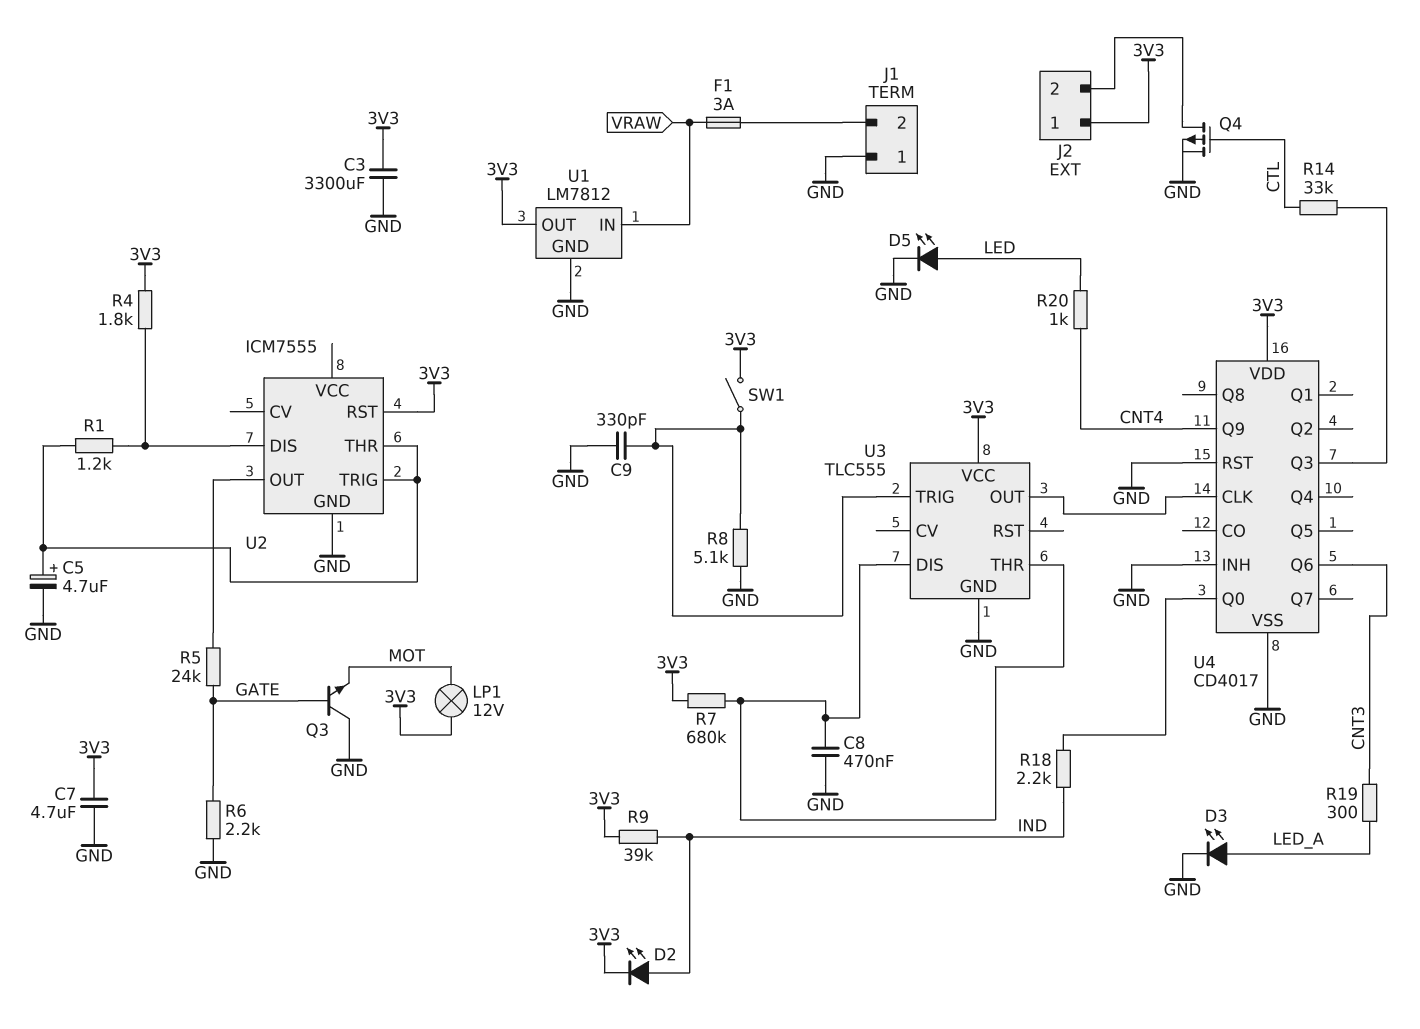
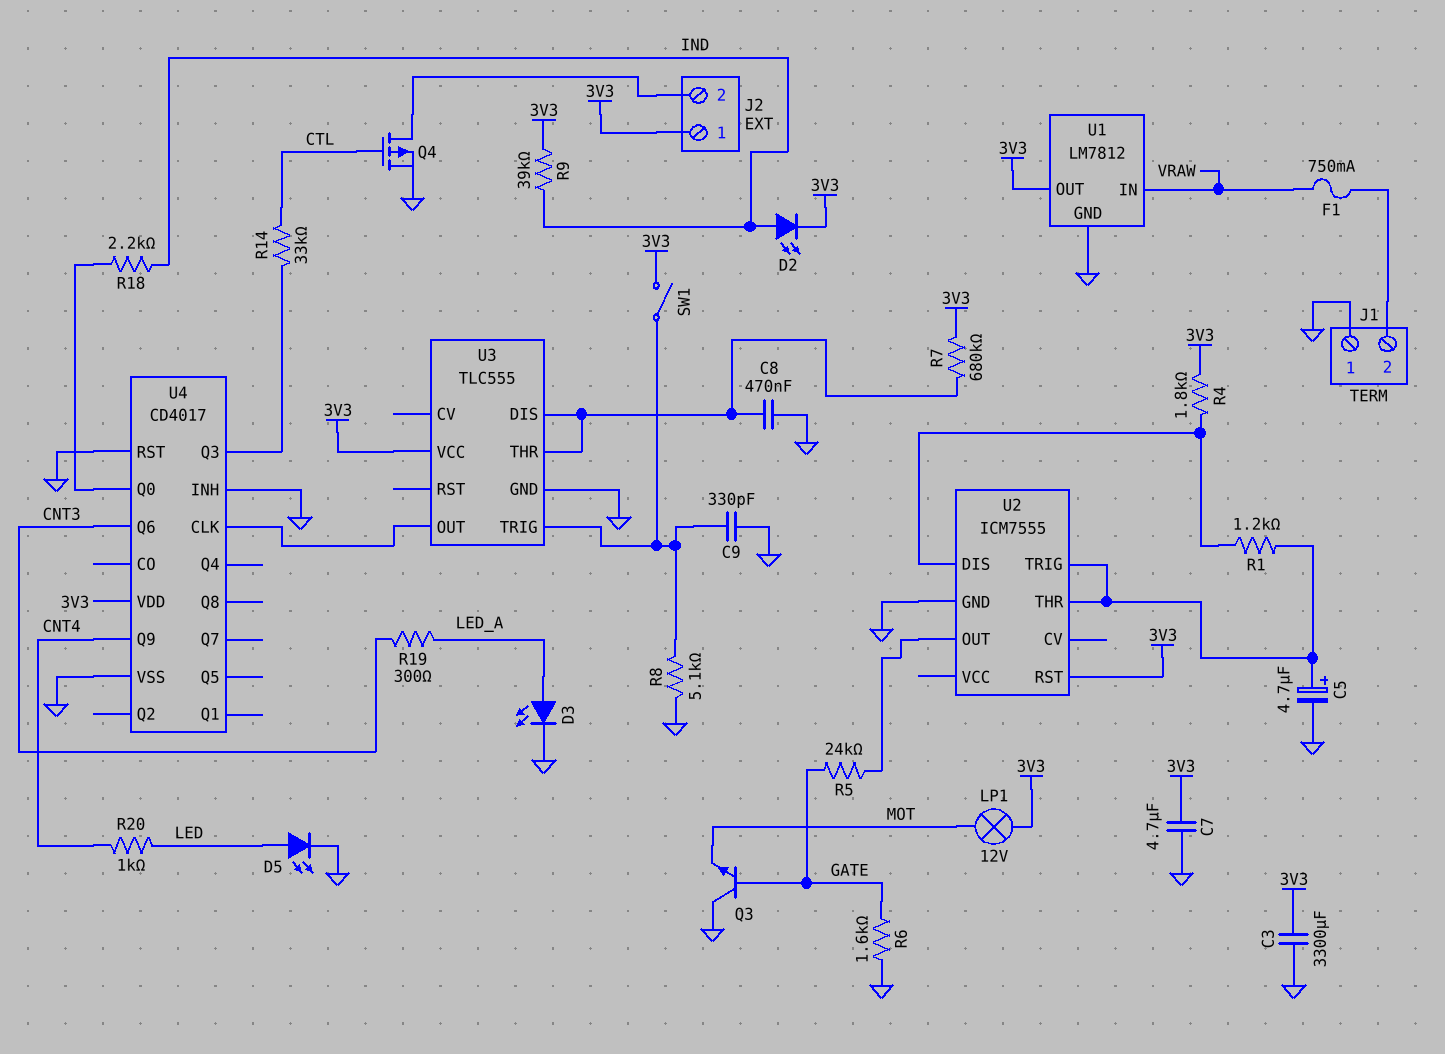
F1: 3A (J1/2, VRAW) -> 750mA (J1/2, VRAW)
R6: 2.2k (GATE, GND) -> 1.6k (GATE, GND)

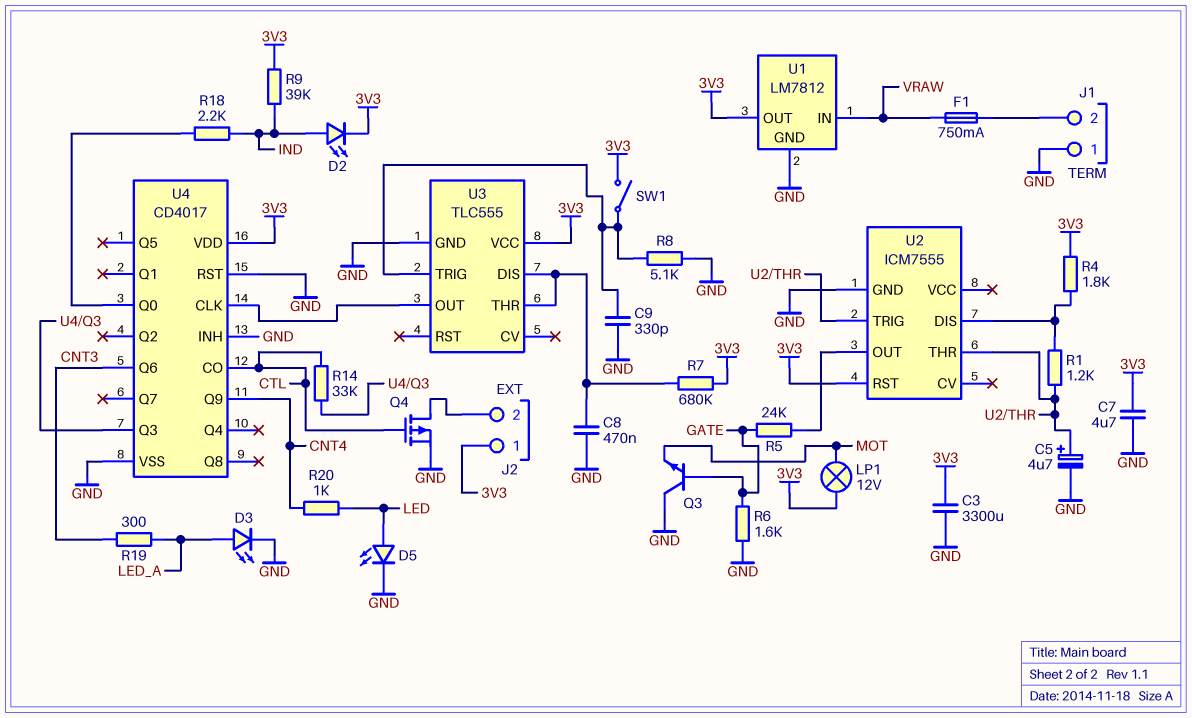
U4 pin CO: none -> CTL

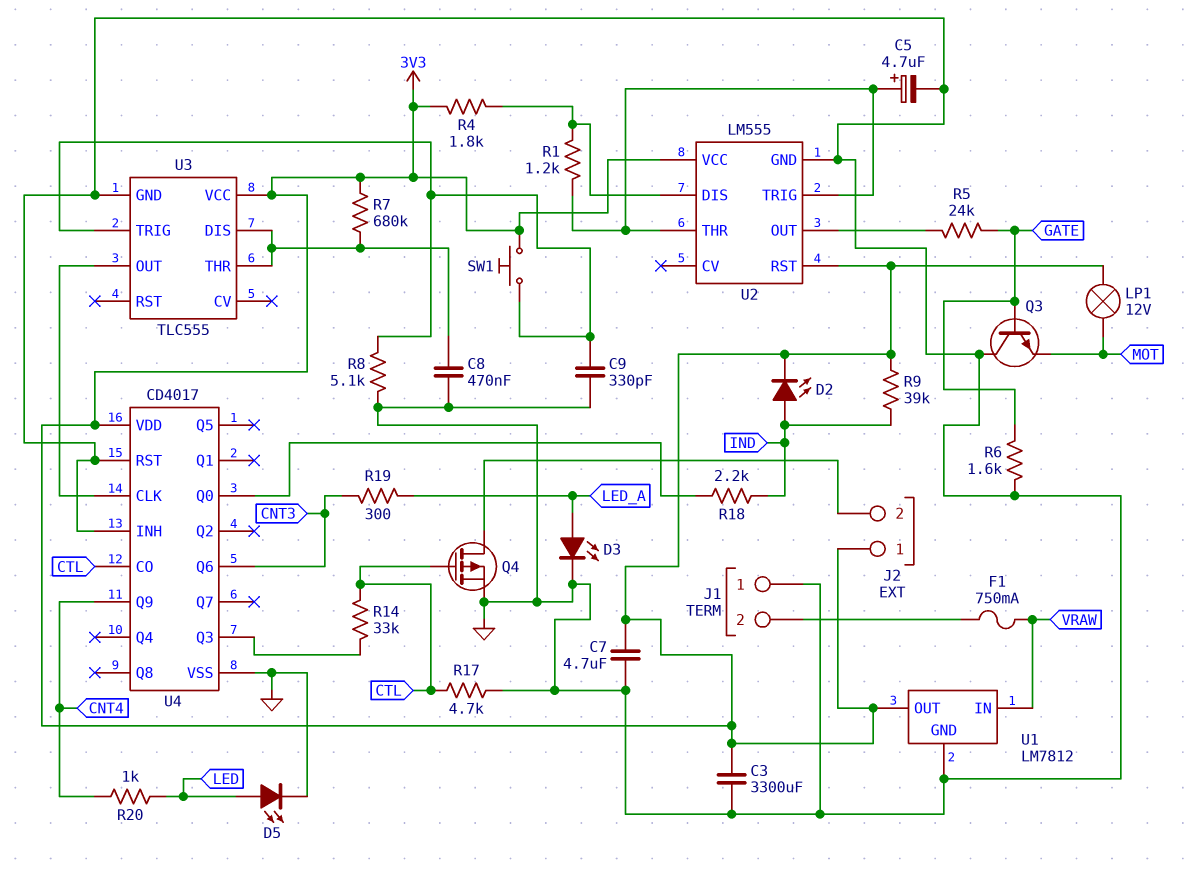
R17: none -> 4.7k (CTL, GND)
SW1: switch (3V3, U3/TRIG) -> button (3V3, U3/TRIG)
U2: ICM7555 -> LM555
U2 pin VCC: none -> 3V3

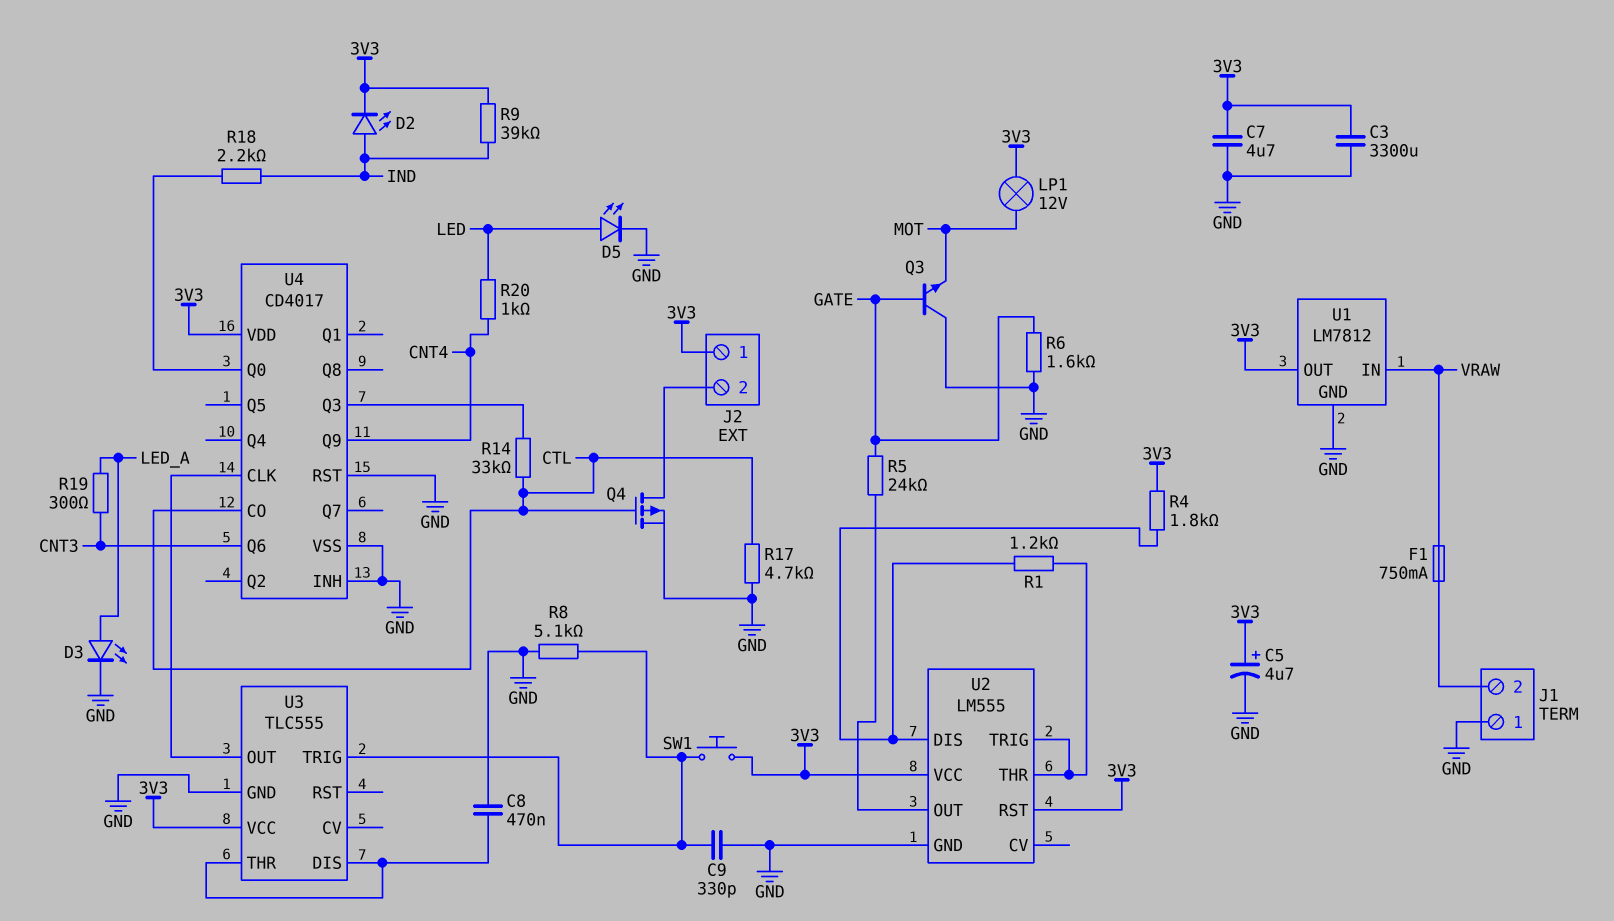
C5: 4.7uF (plus U2/THR, minus GND) -> 4.7uF (plus 3V3, minus GND)
R7: 680k (3V3, U3/DIS) -> none

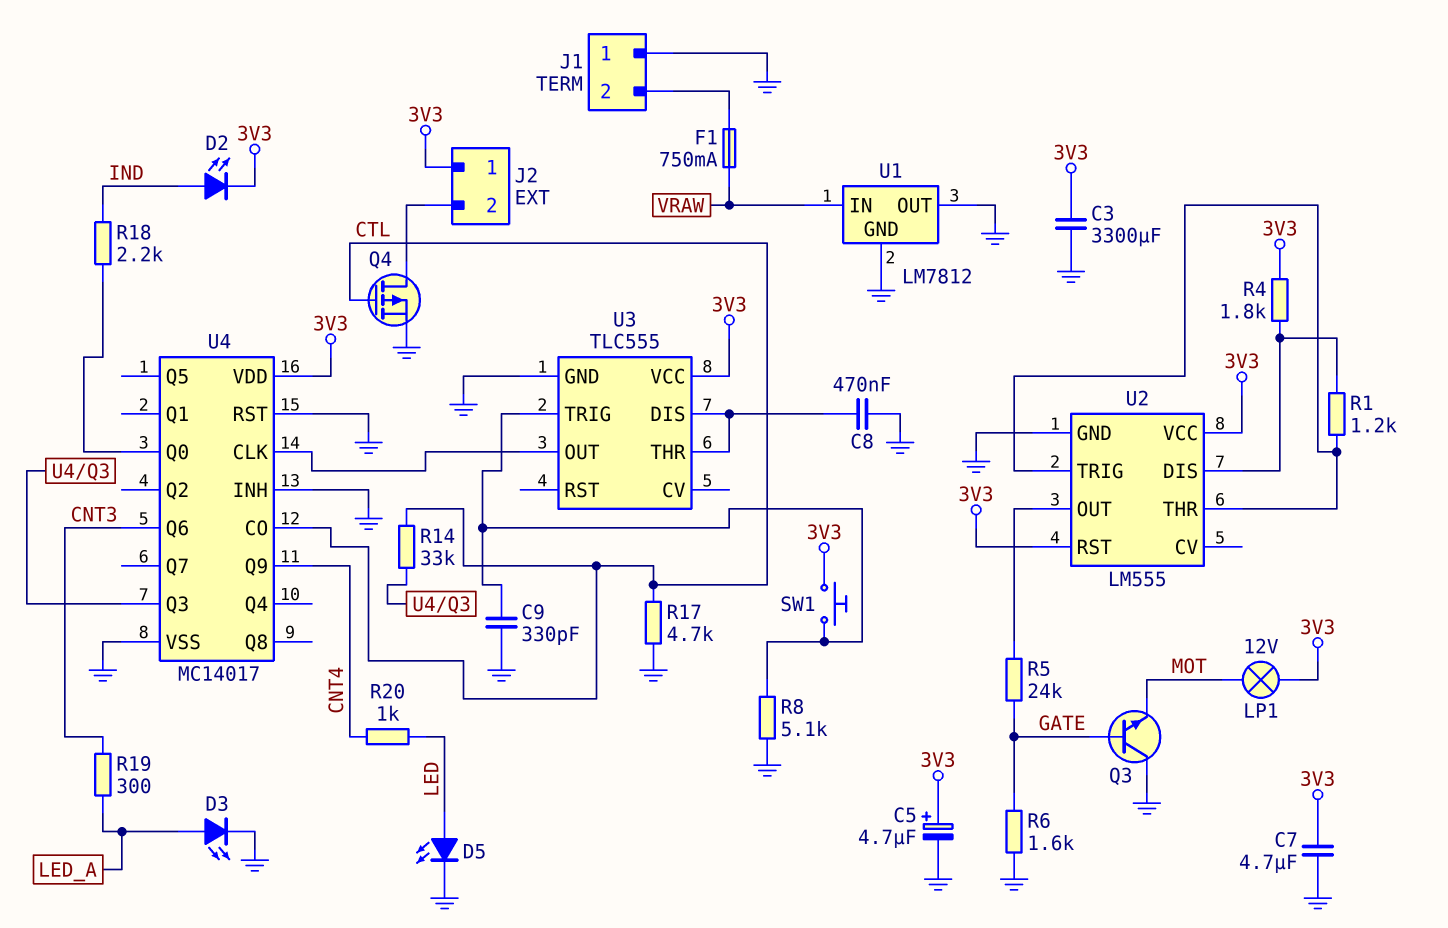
R9: 39k (3V3, IND) -> none
U1 pin OUT: 3V3 -> GND
U4: CD4017 -> MC14017

